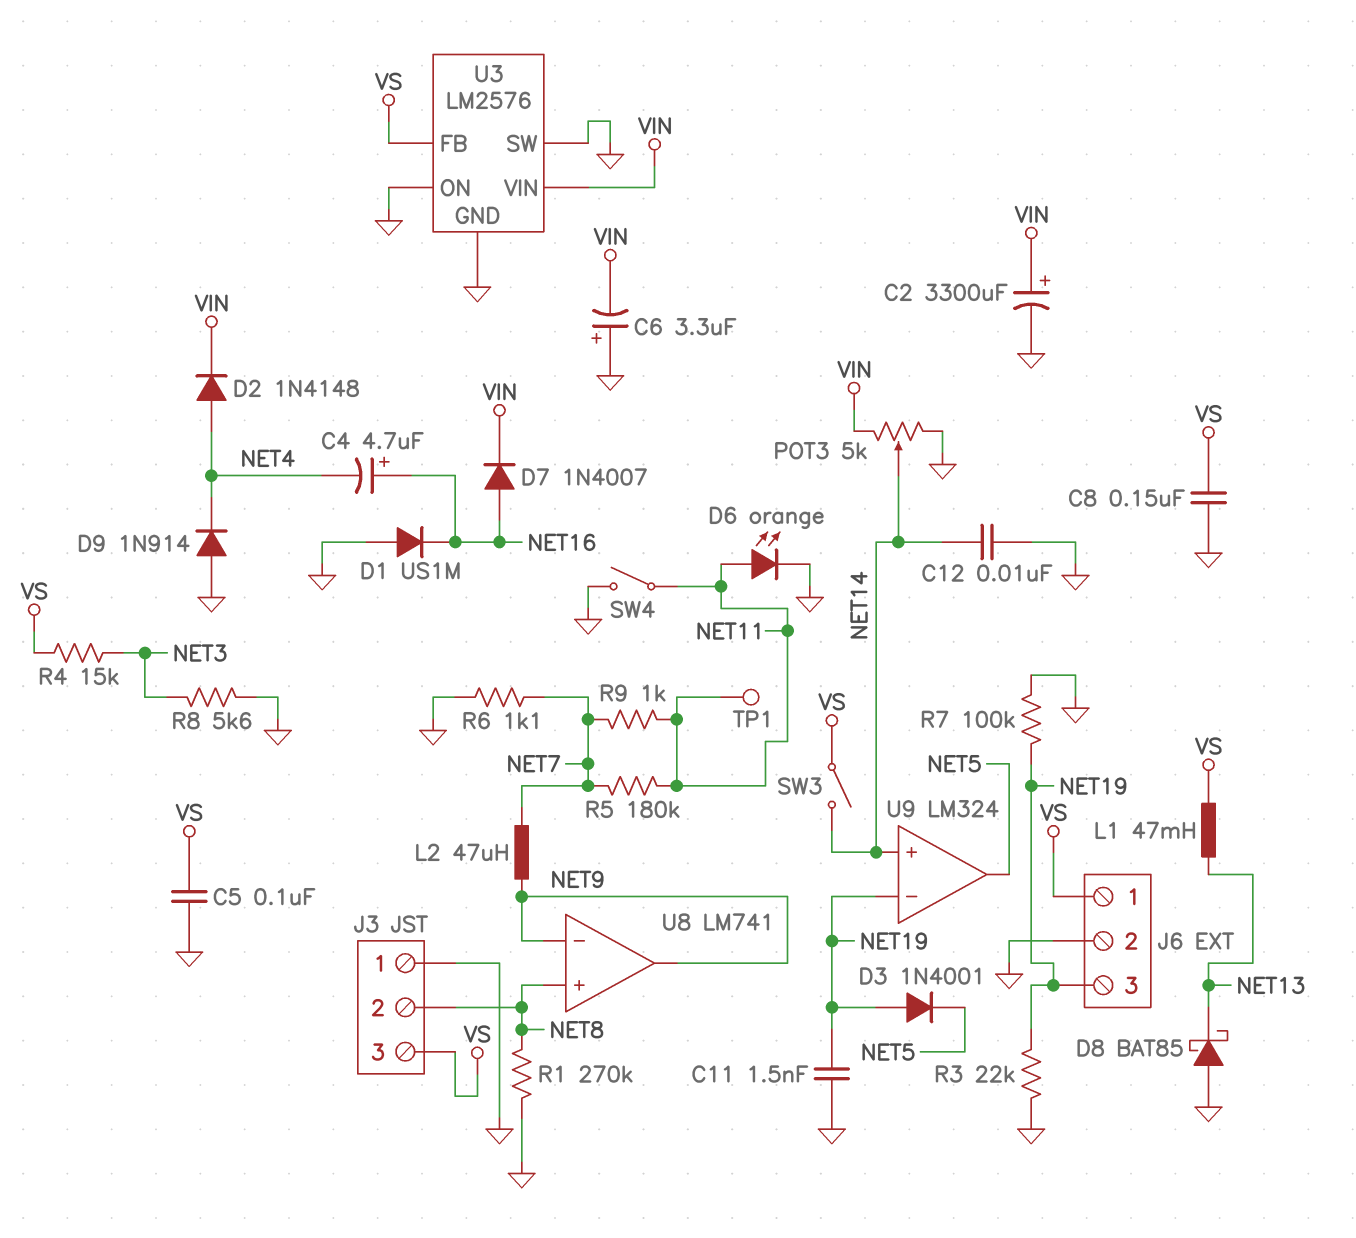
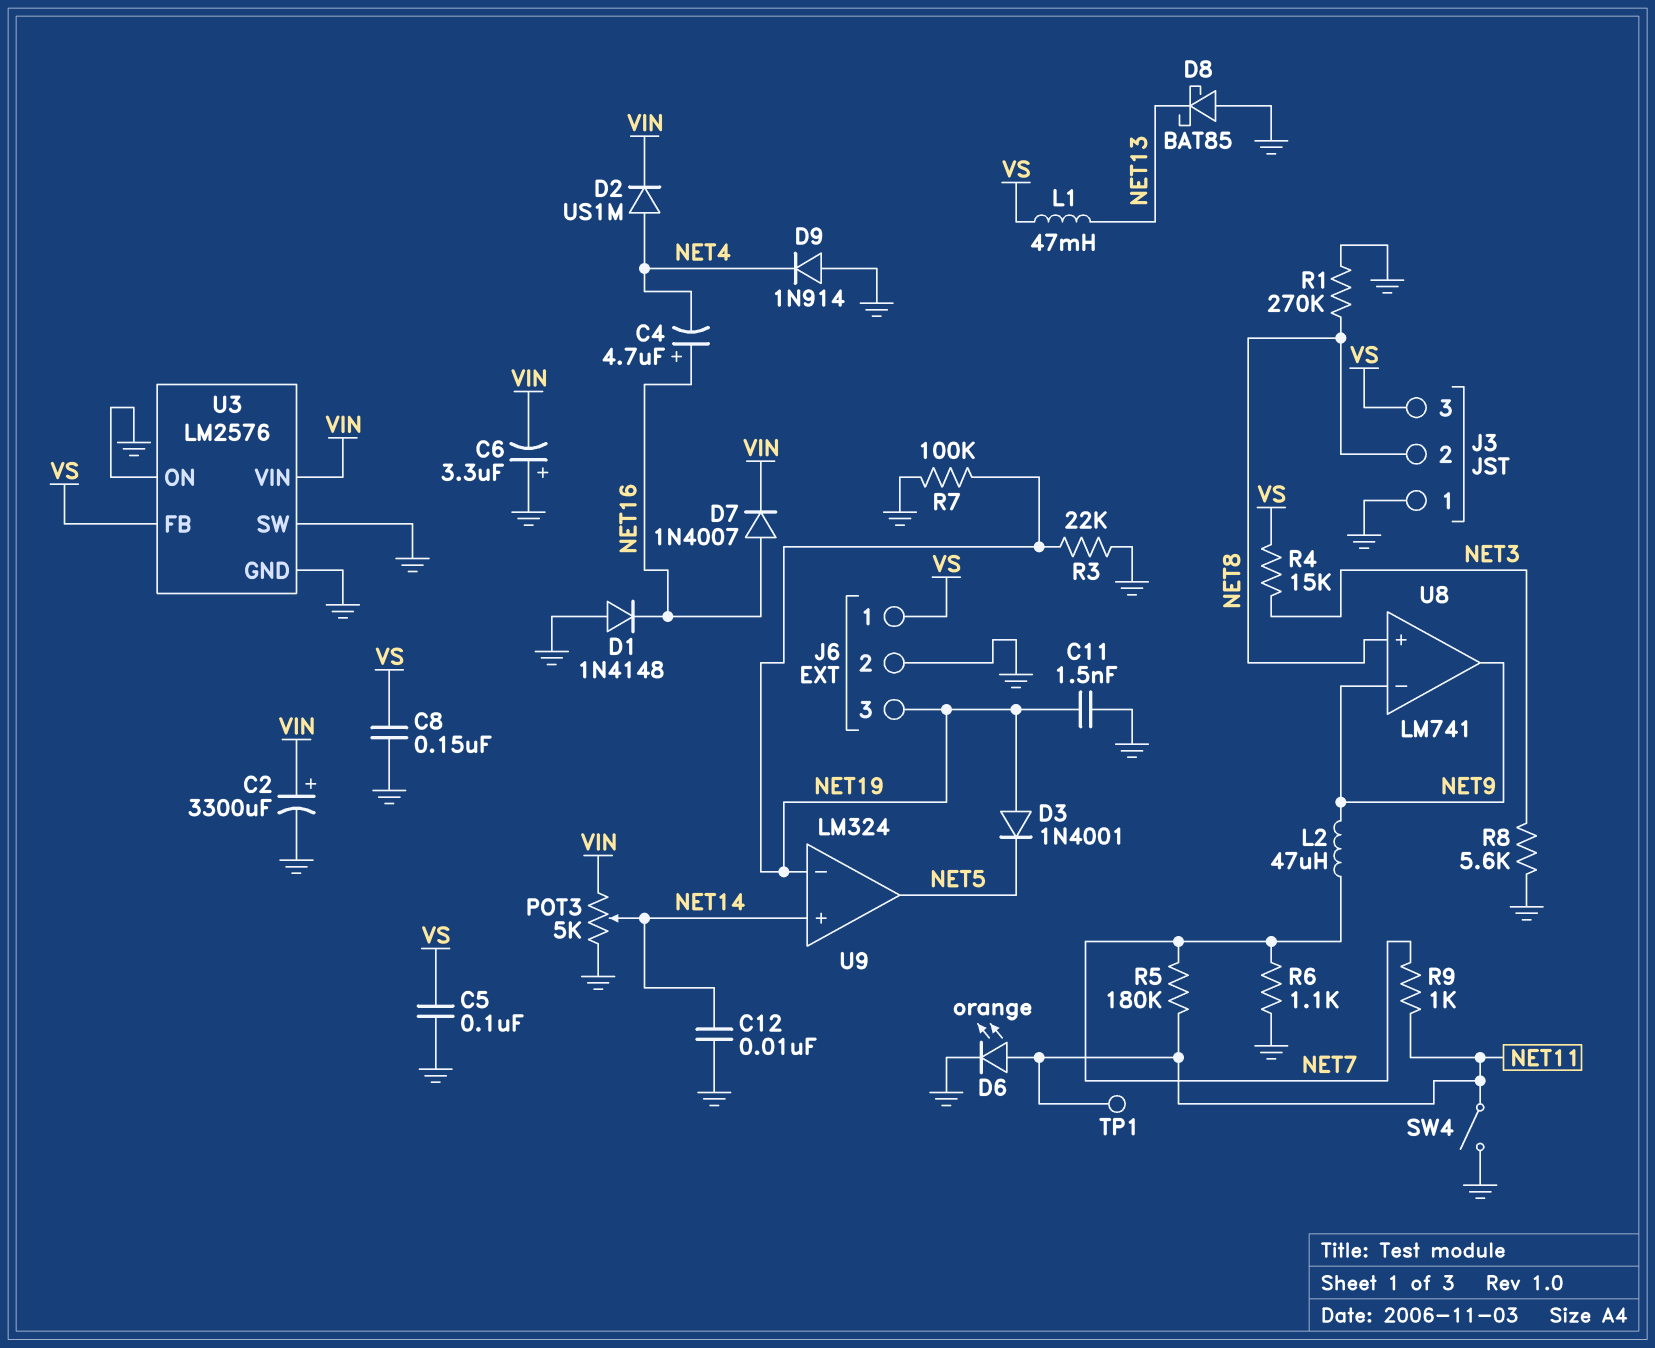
D1: diode US1M (A GND, K NET16) -> diode 1N4148 (A GND, K NET16)
D2: diode 1N4148 (A NET4, K VIN) -> diode US1M (A NET4, K VIN)
SW3: switch (NET14, VS) -> none

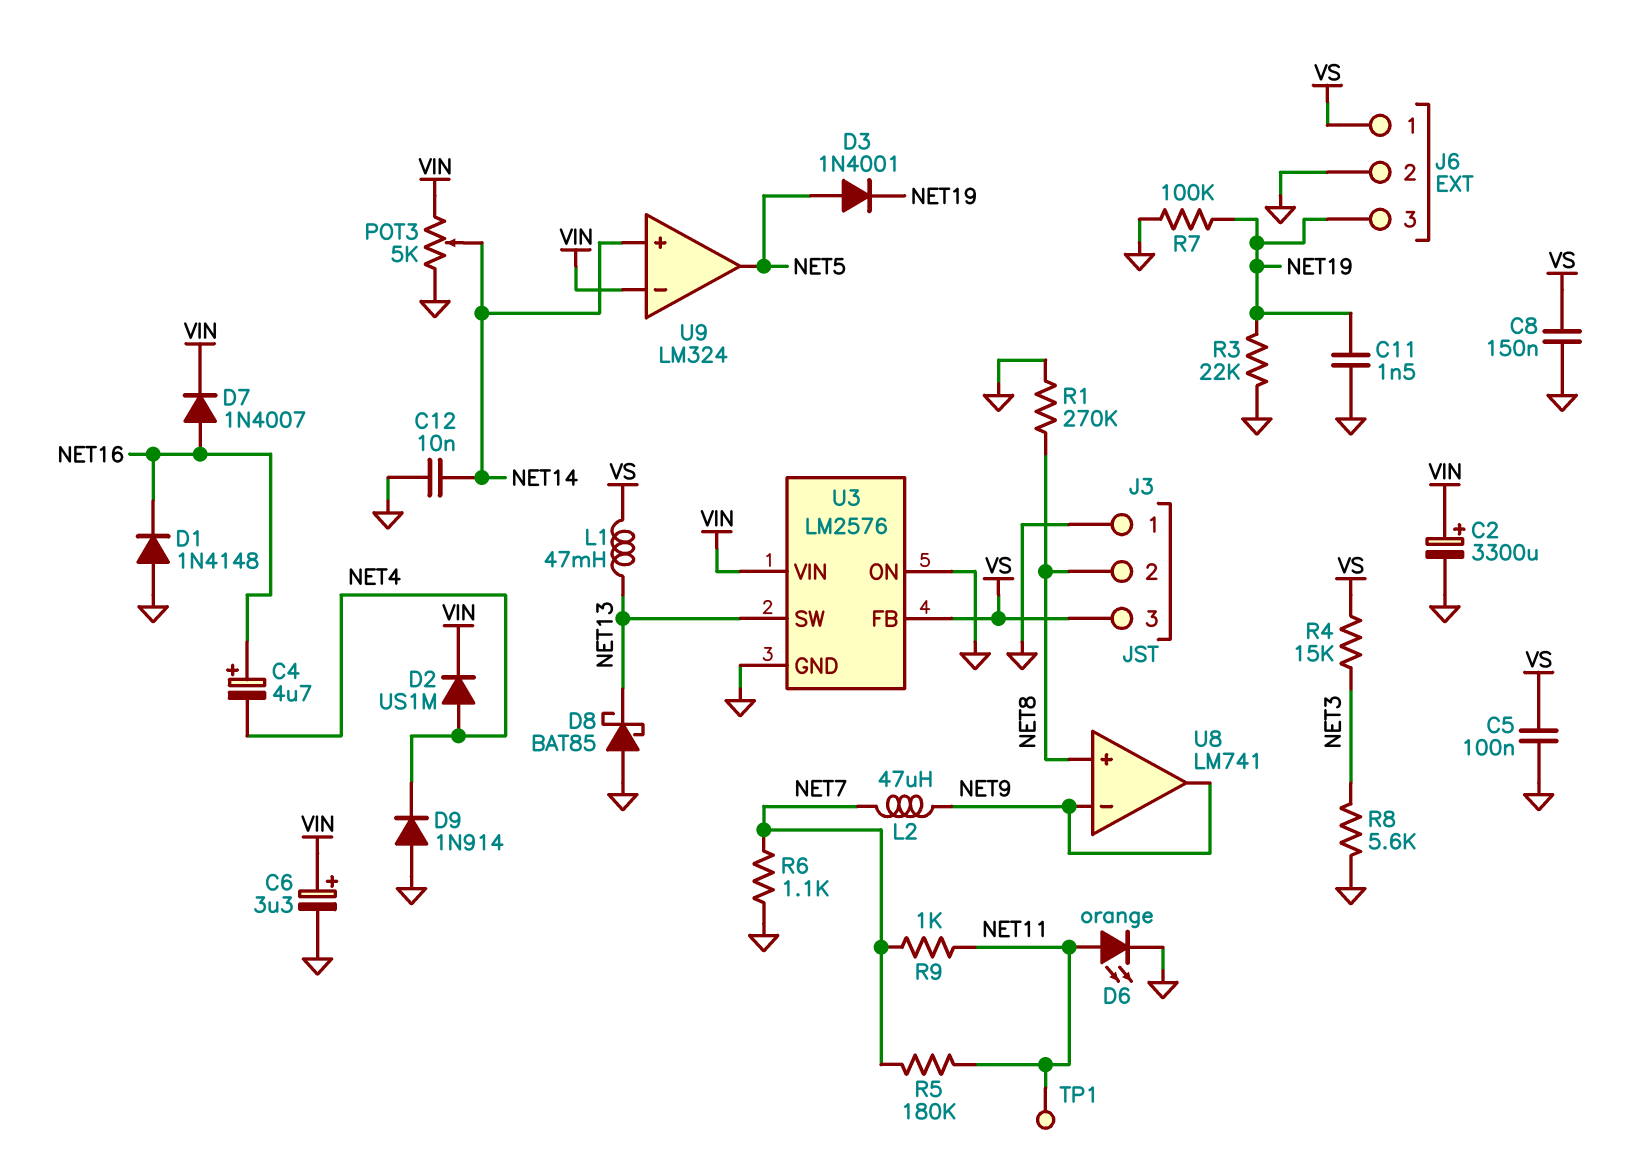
C6: 3.3uF (plus GND, minus VIN) -> 3.3uF (plus VIN, minus GND)
D3: diode 1N4001 (A NET19, K NET5) -> diode 1N4001 (A NET5, K NET19)
SW4: switch (GND, NET11) -> none
U3 pin SW: GND -> NET13
U9 pin in-: NET19 -> VIN

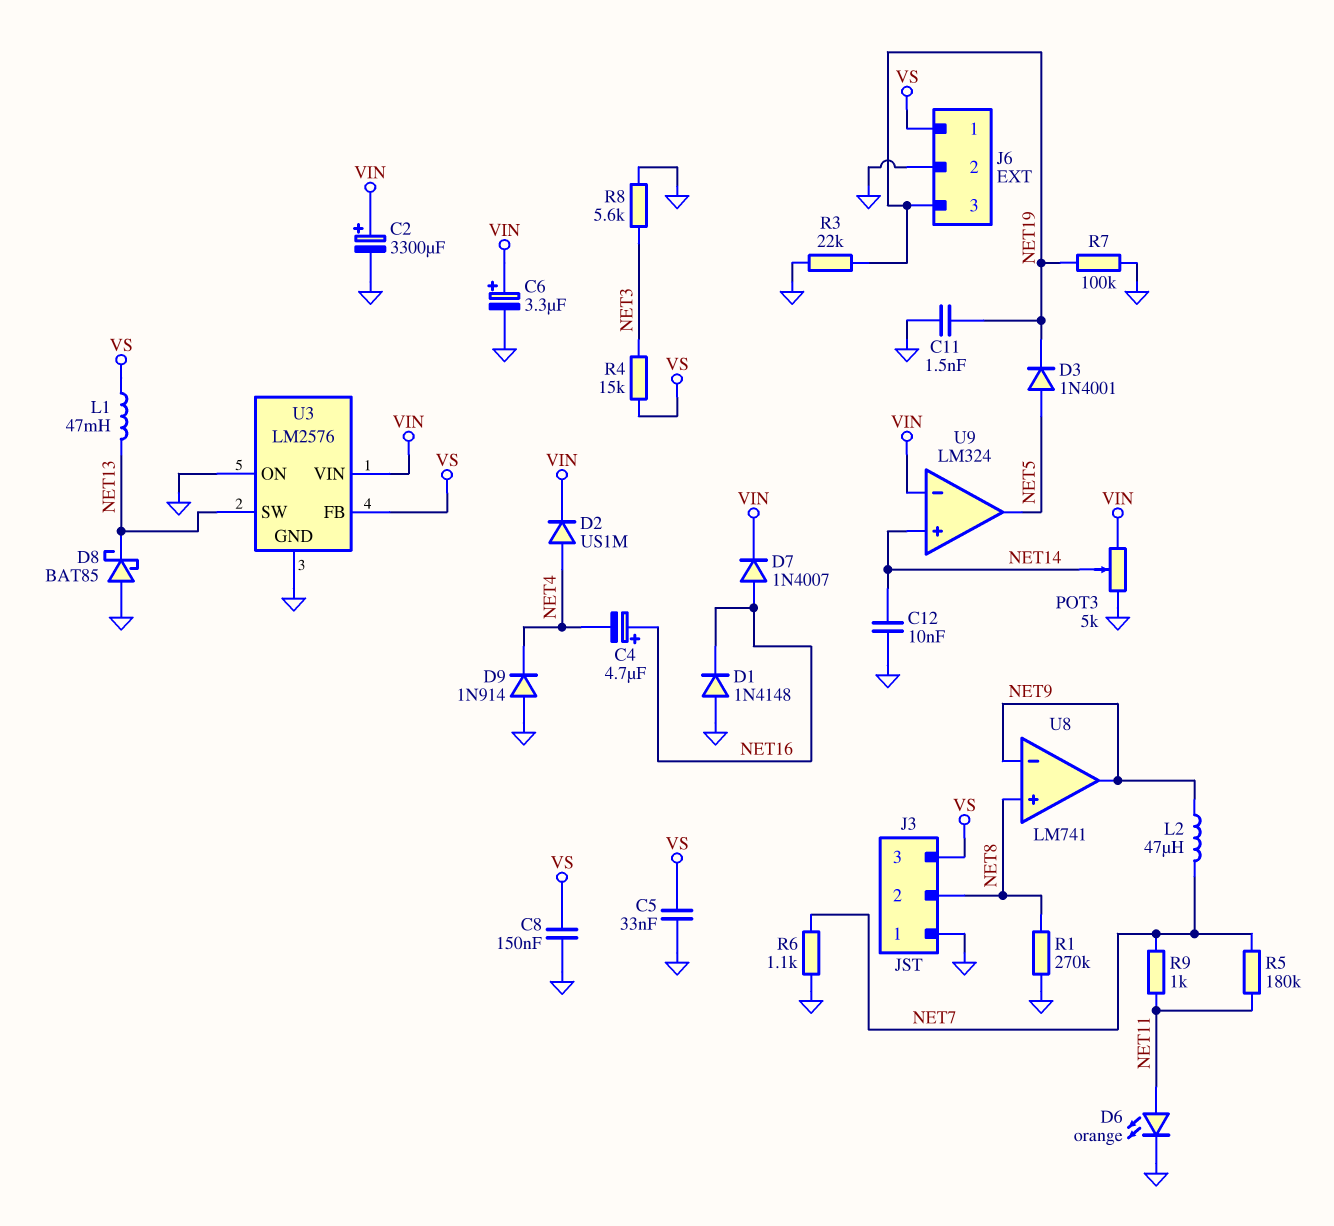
C5: 100nF (GND, VS) -> 33nF (GND, VS)
TP1: test point (NET11) -> none

